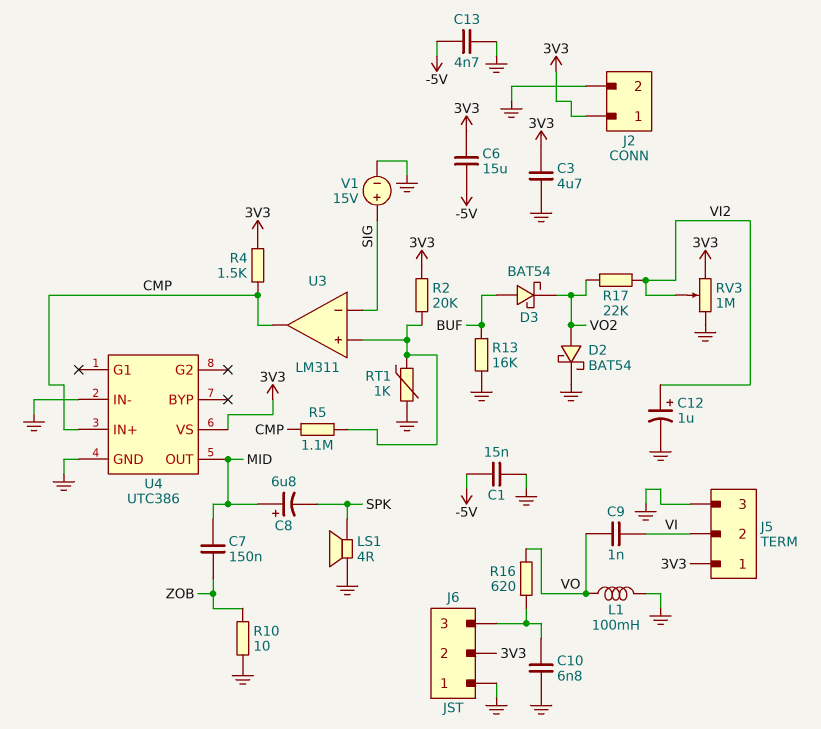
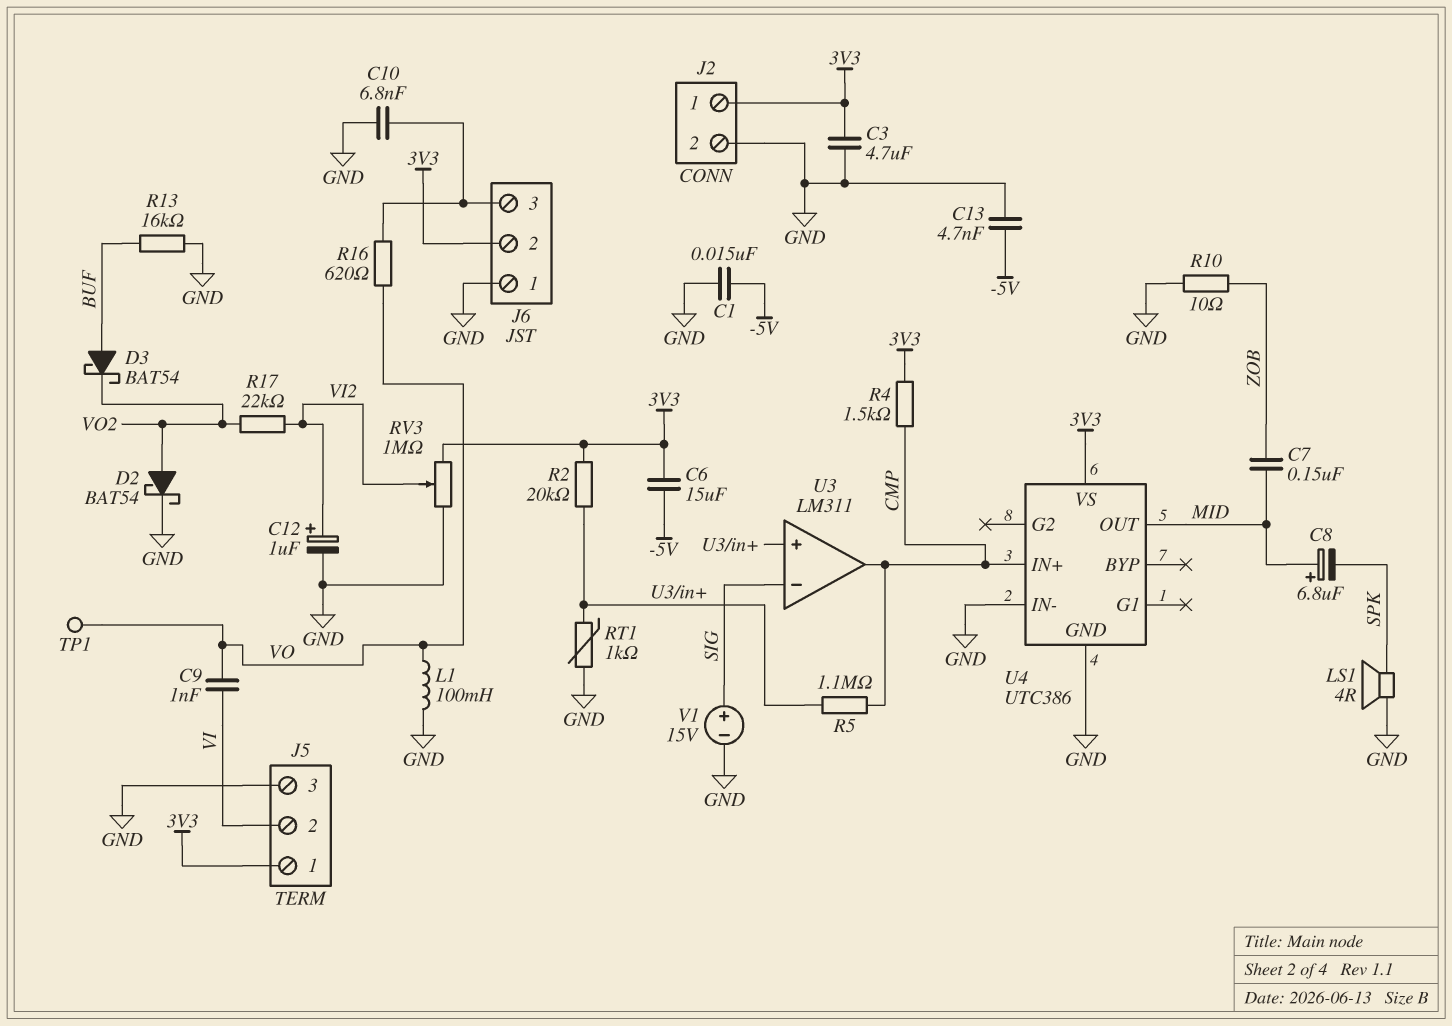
TP1: none -> test point (VO)

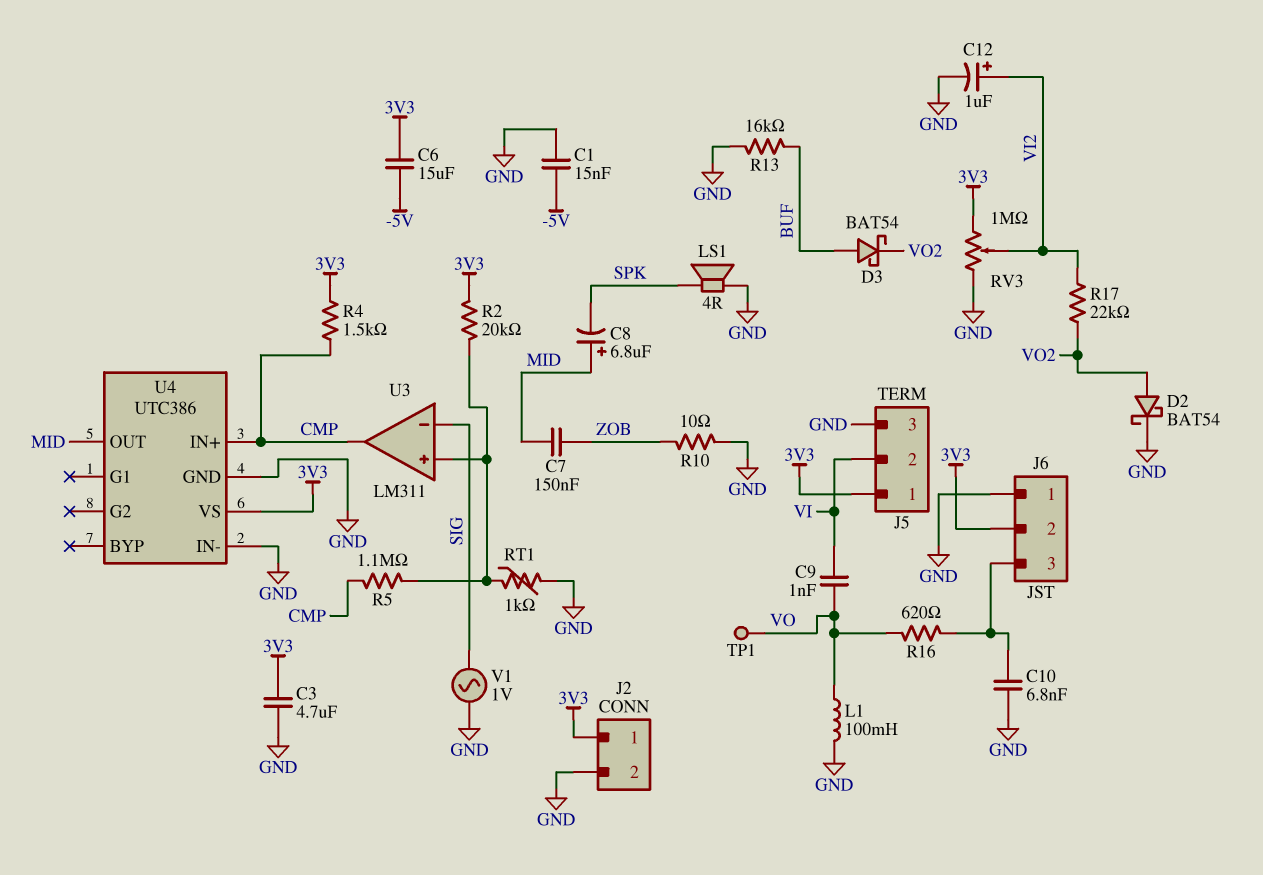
C13: 4.7nF (-5V, GND) -> none
V1: 15V (plus SIG, minus GND) -> AC 1V (GND, SIG)

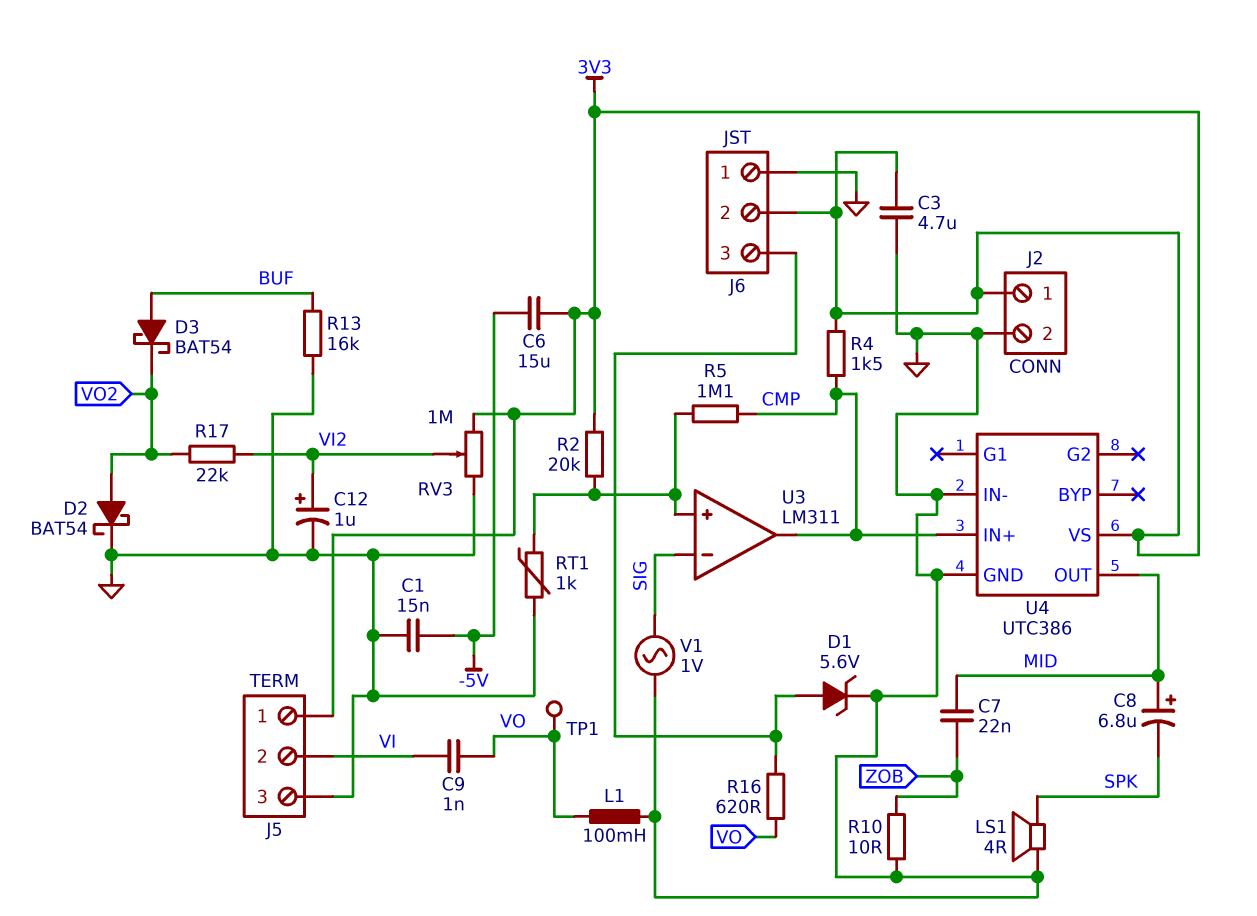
C7: 150nF (MID, ZOB) -> 22nF (MID, ZOB)
C10: 6.8nF (GND, J6/3) -> none
D1: none -> zener 5.6V (A J6/3, K GND)

